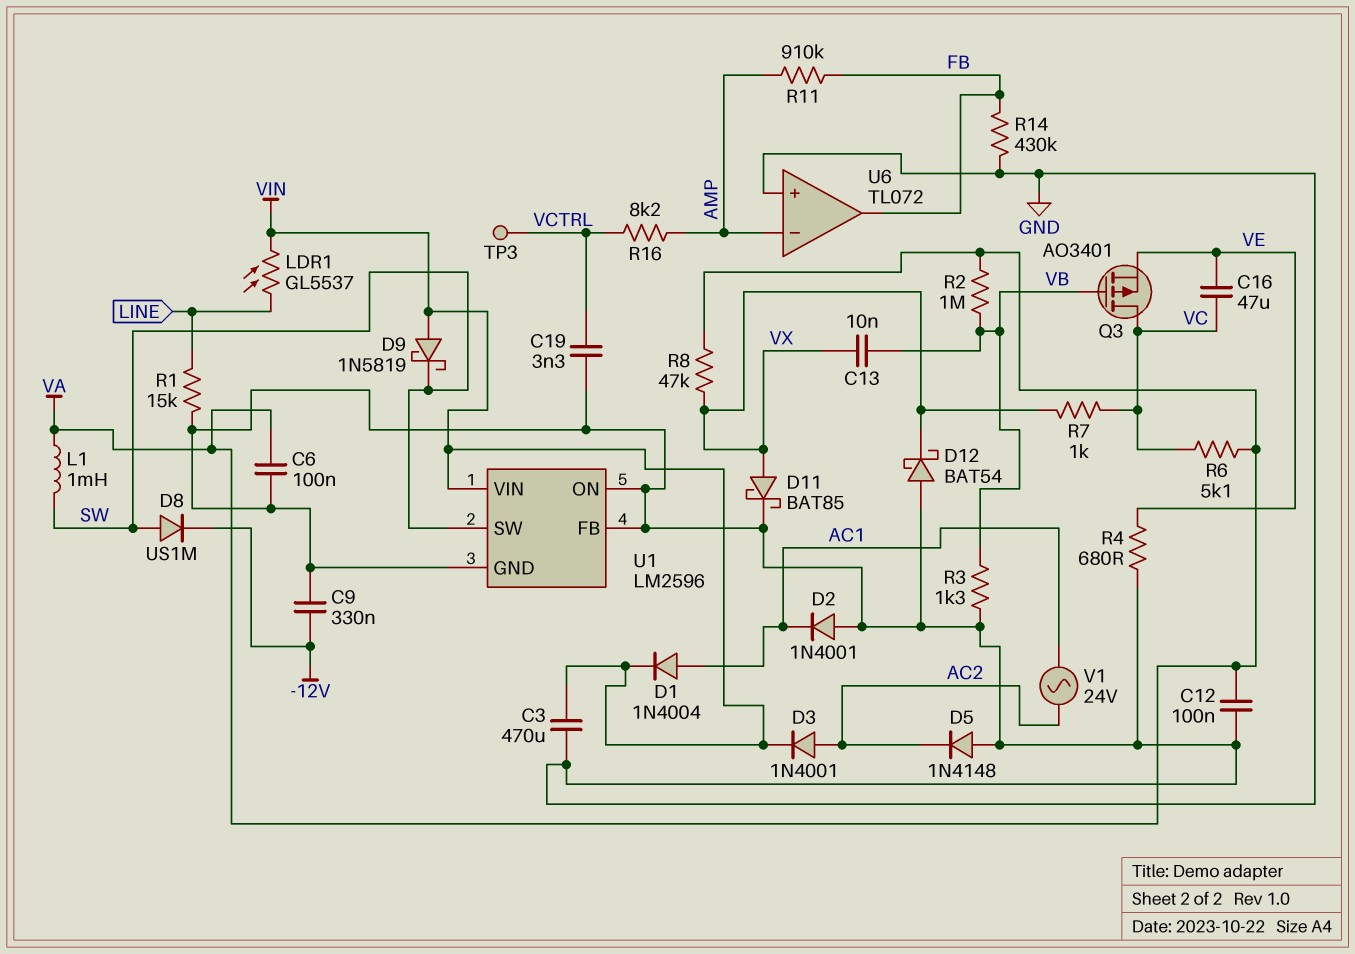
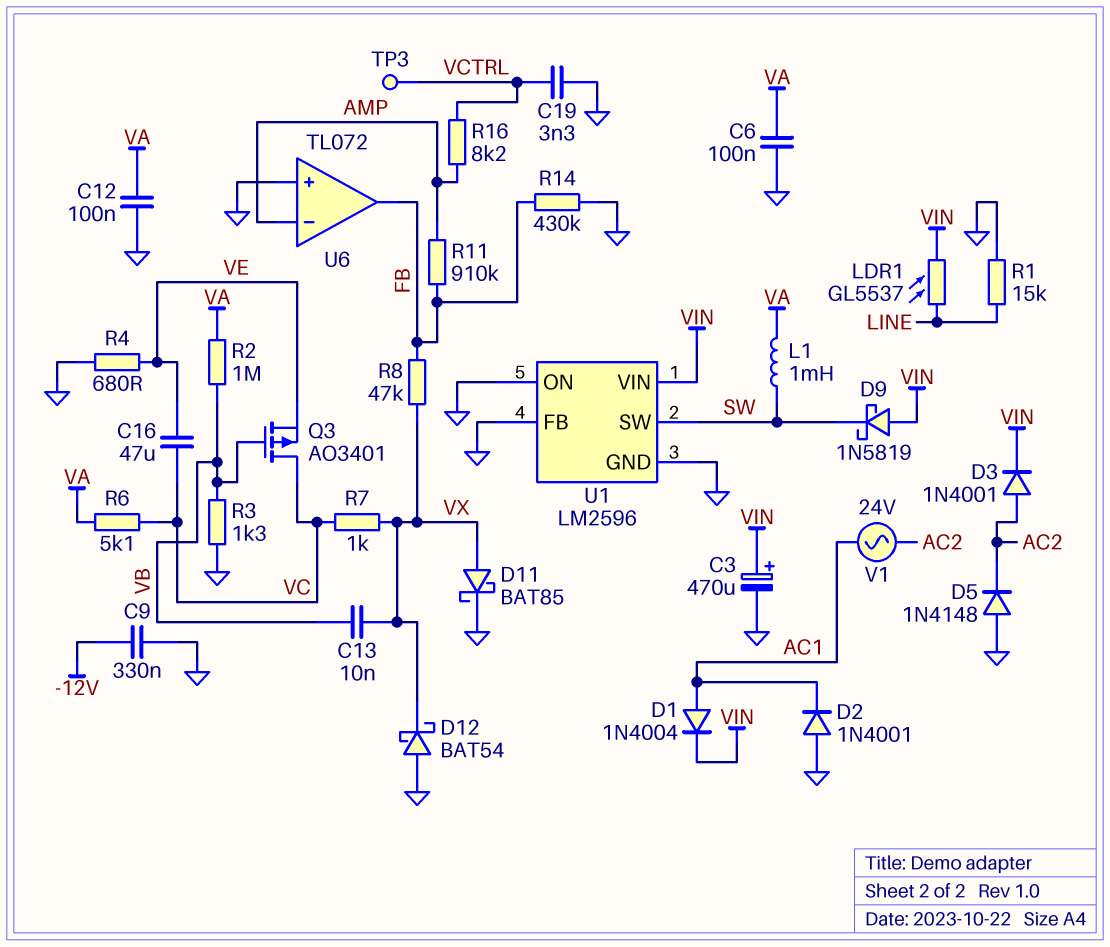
C3: 470uF (GND, VIN) -> 470uF (plus VIN, minus GND)
D8: diode US1M (A SW, K -12V) -> none
R8: 47k (VA, VX) -> 47k (FB, VX)

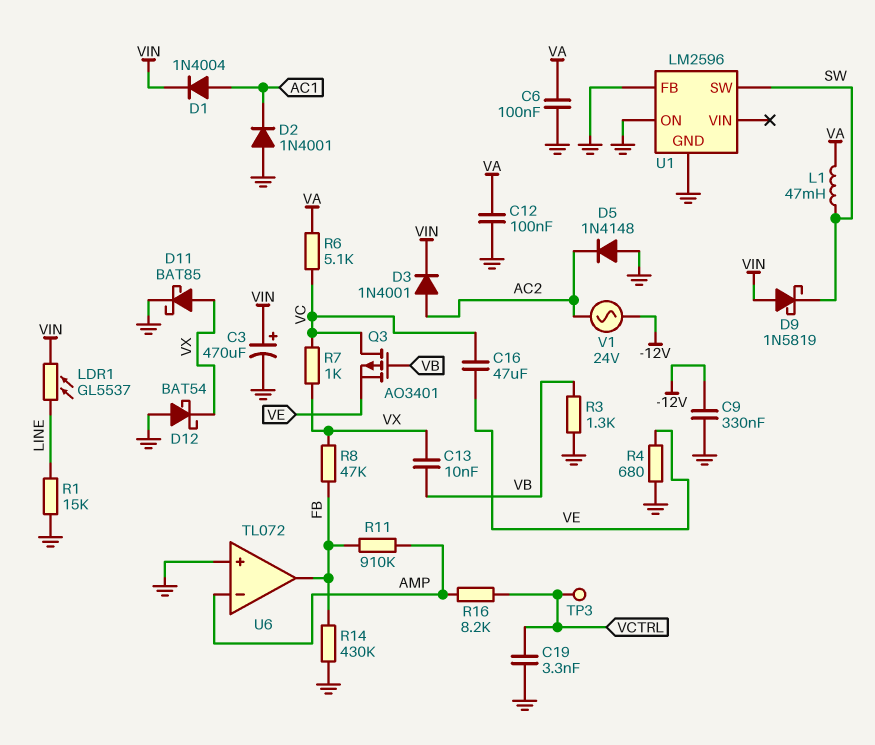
L1: 1mH (SW, VA) -> 47mH (SW, VA)
R2: 1M (VA, VB) -> none
U1 pin VIN: VIN -> none
V1: AC 24V (AC1, AC2) -> AC 24V (-12V, AC2)

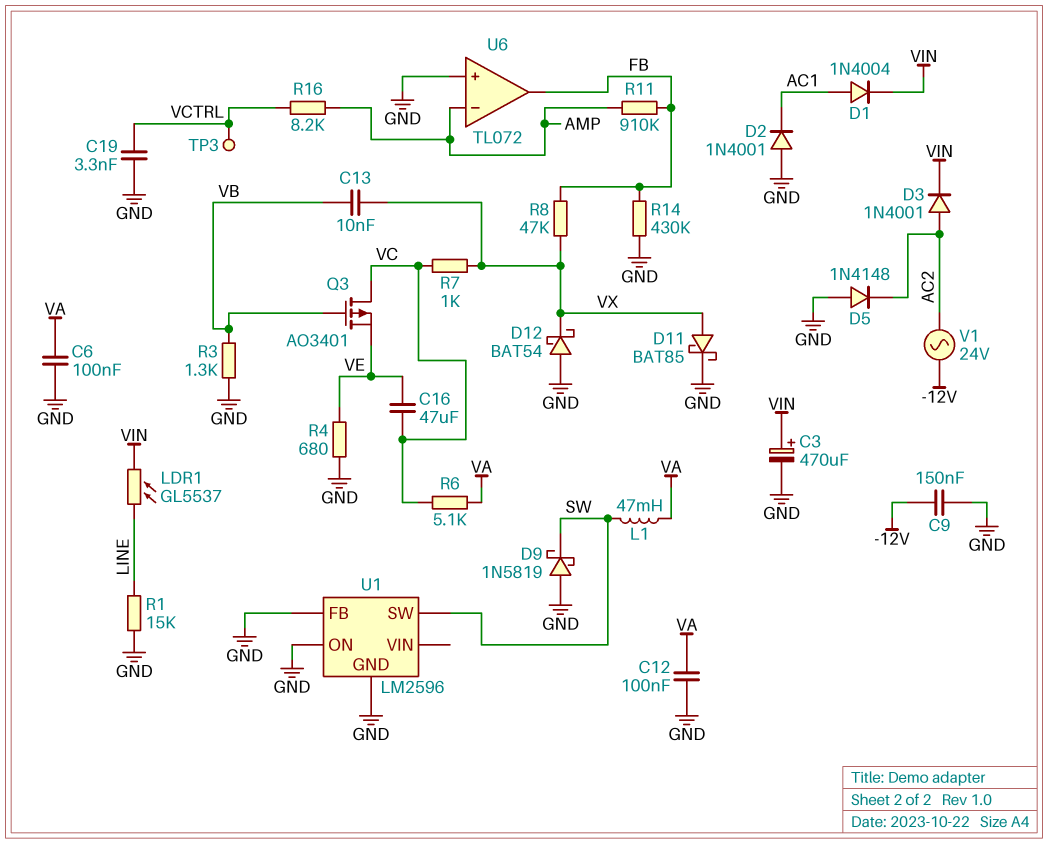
C9: 330nF (-12V, GND) -> 150nF (-12V, GND)
D9: schottky 1N5819 (A VIN, K SW) -> schottky 1N5819 (A GND, K SW)

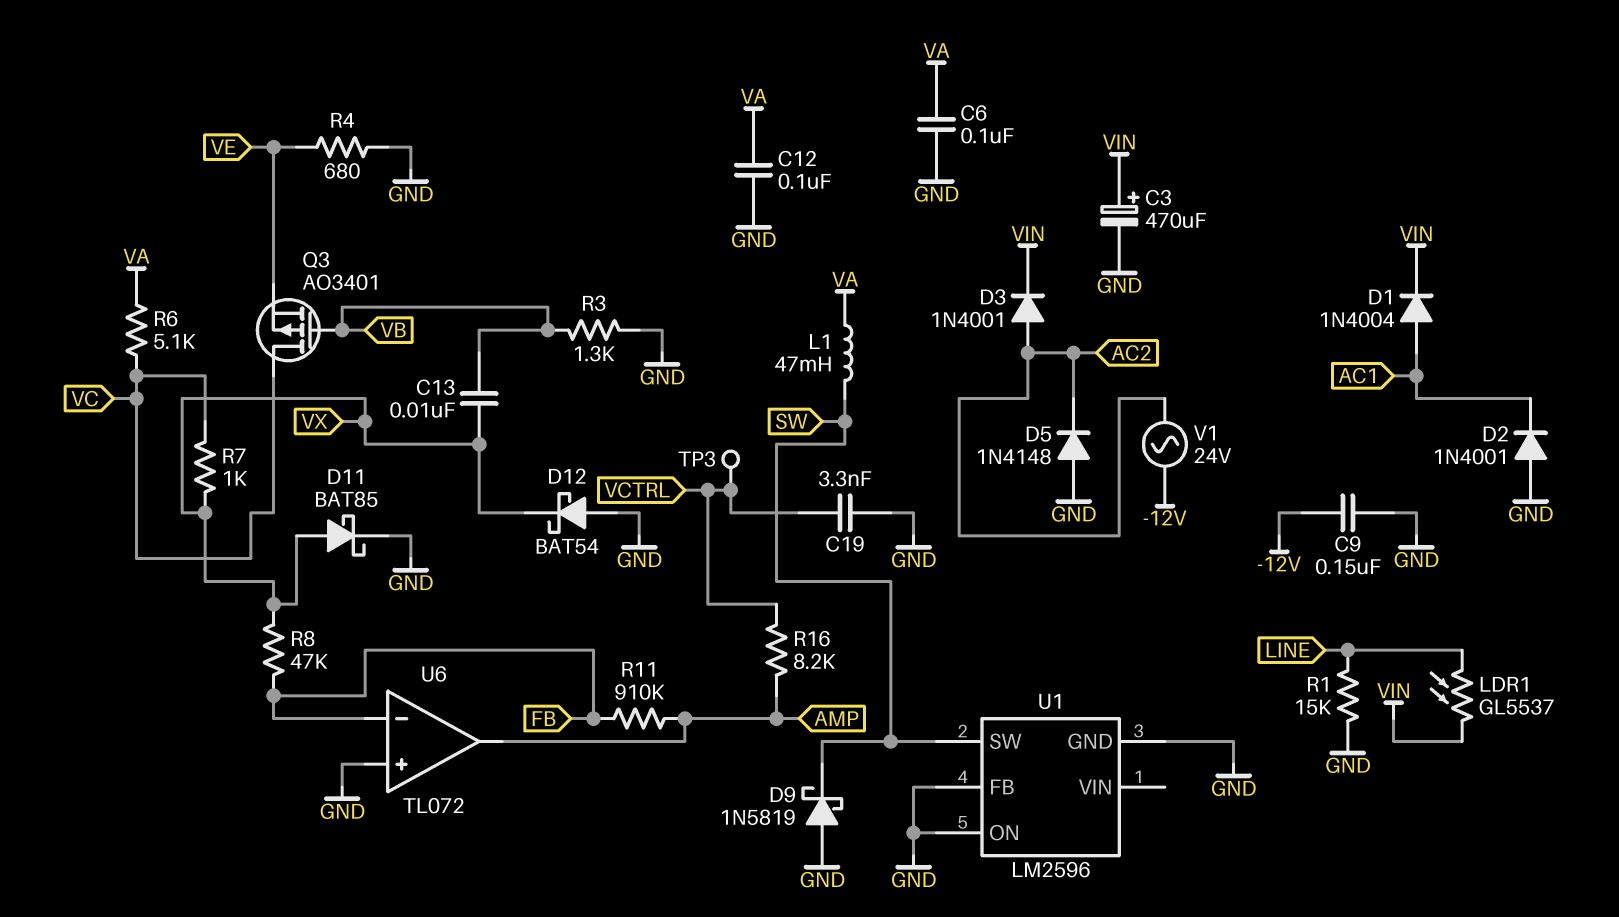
C16: 47uF (VC, VE) -> none
R14: 430k (FB, GND) -> none
U6 pin in-: AMP -> FB
U6 pin out: FB -> AMP

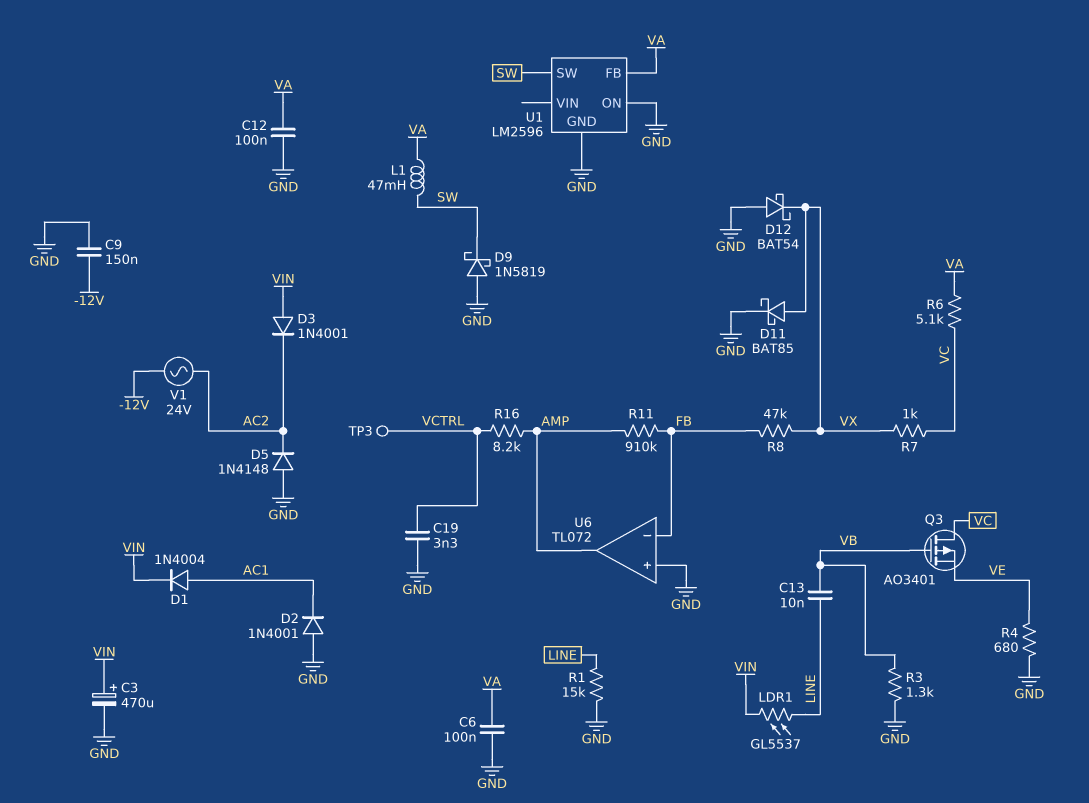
C13: 10nF (VB, VX) -> 10nF (LINE, VB)
D3: diode 1N4001 (A AC2, K VIN) -> diode 1N4001 (A VIN, K AC2)
U1 pin FB: GND -> VA

